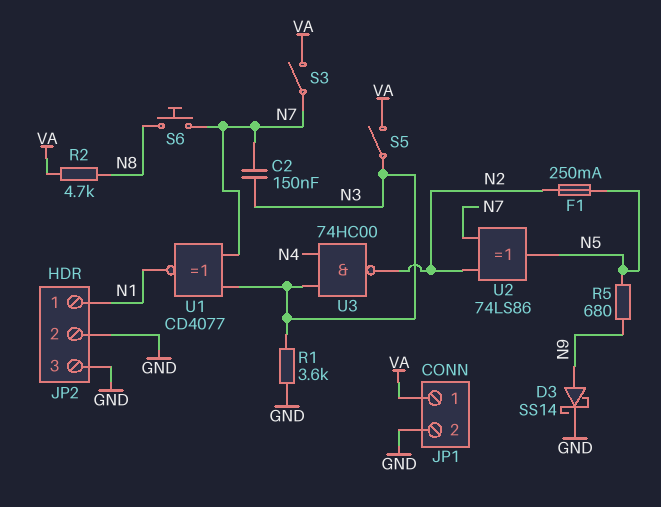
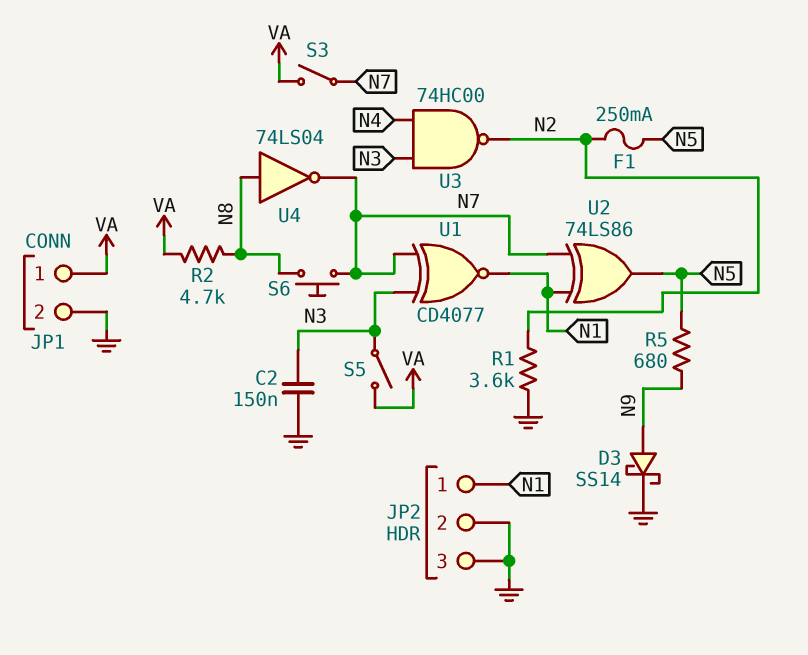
C2: 150nF (N3, N7) -> 150nF (GND, N3)
R1: 3.6k (GND, N3) -> 3.6k (GND, N2)
U2: XOR 74LS86 (in N2, in N7, out N5) -> XOR 74LS86 (in N1, in N7, out N5)
U4: none -> NOT 74LS04 (in N8, out N7)

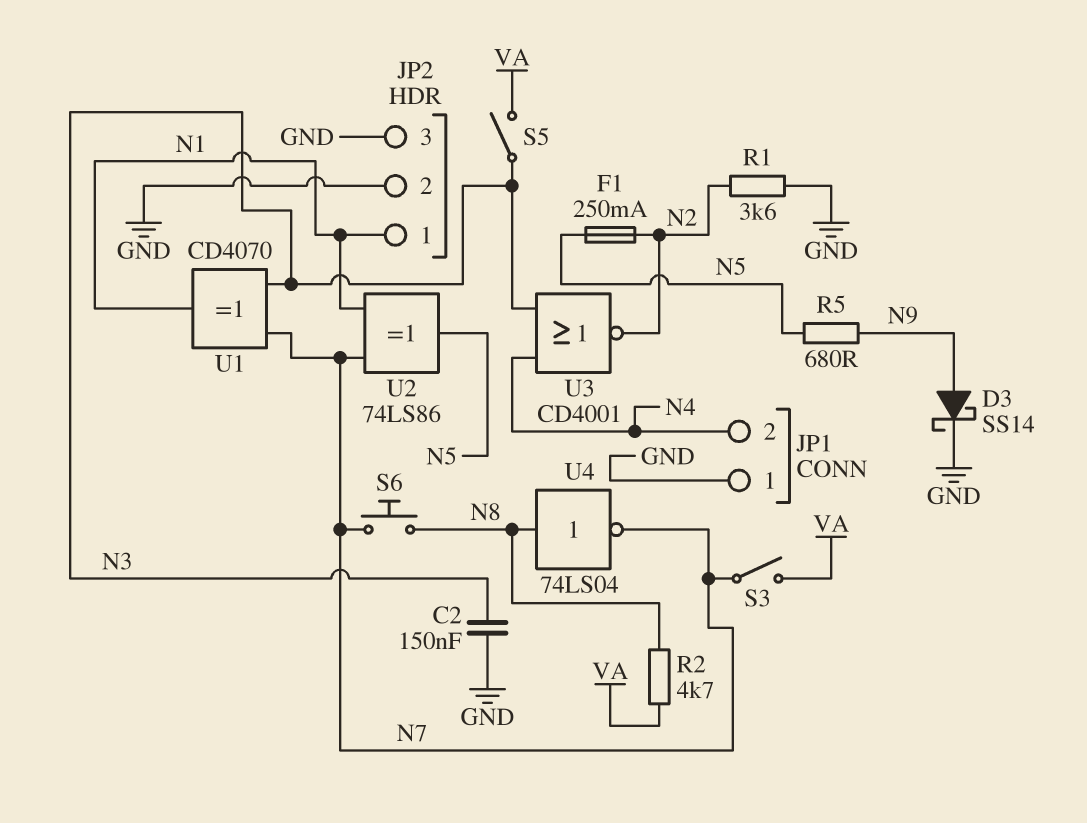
JP1 pin 1: VA -> GND
JP1 pin 2: GND -> N4
U1: XNOR CD4077 (in N3, in N7, out N1) -> XOR CD4070 (in N3, in N7, out N1)
U3: NAND 74HC00 (in N3, in N4, out N2) -> NOR CD4001 (in N3, in N4, out N2)

